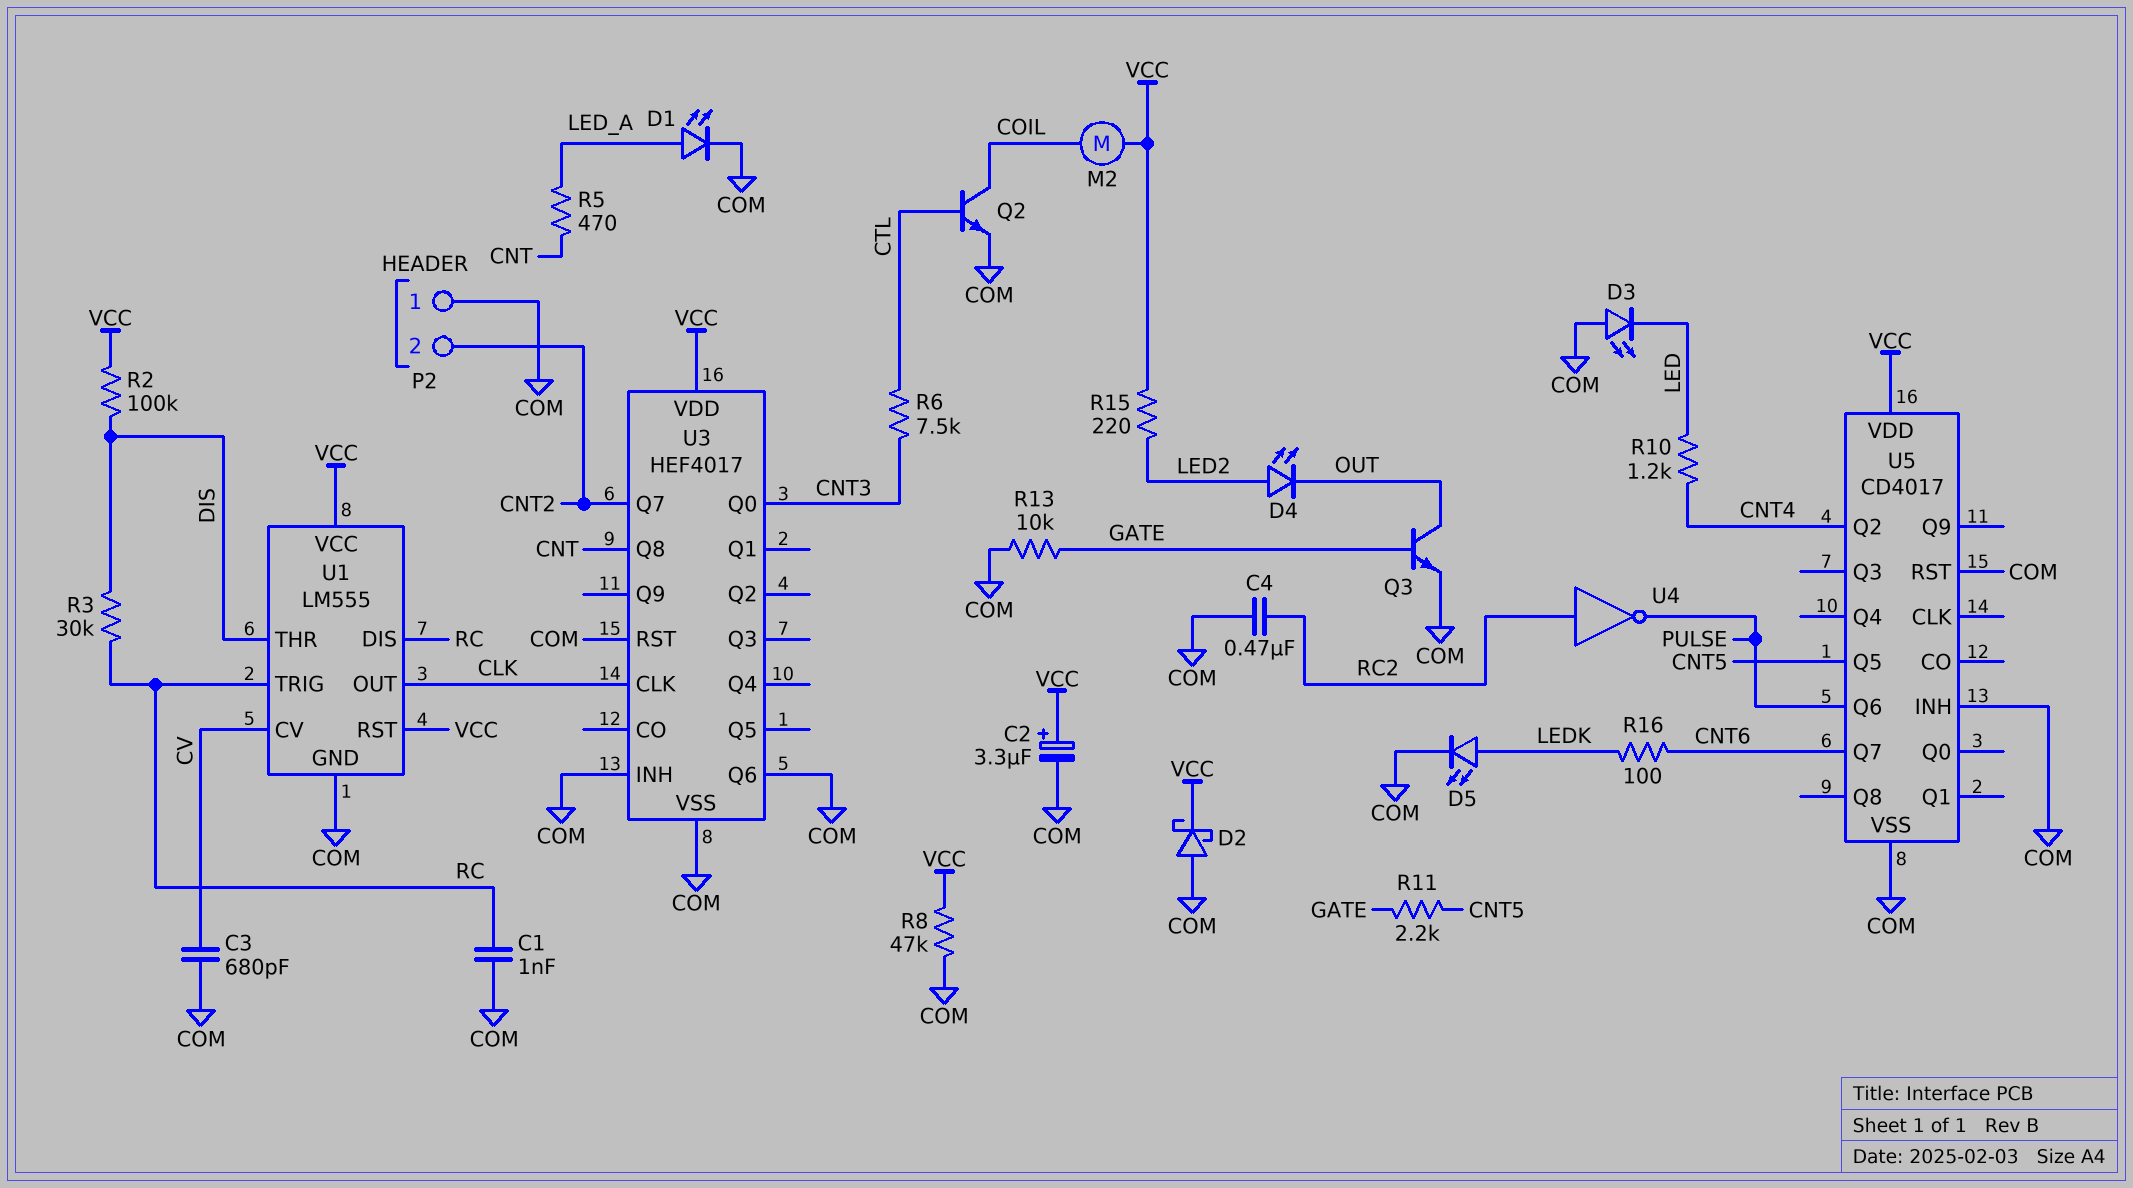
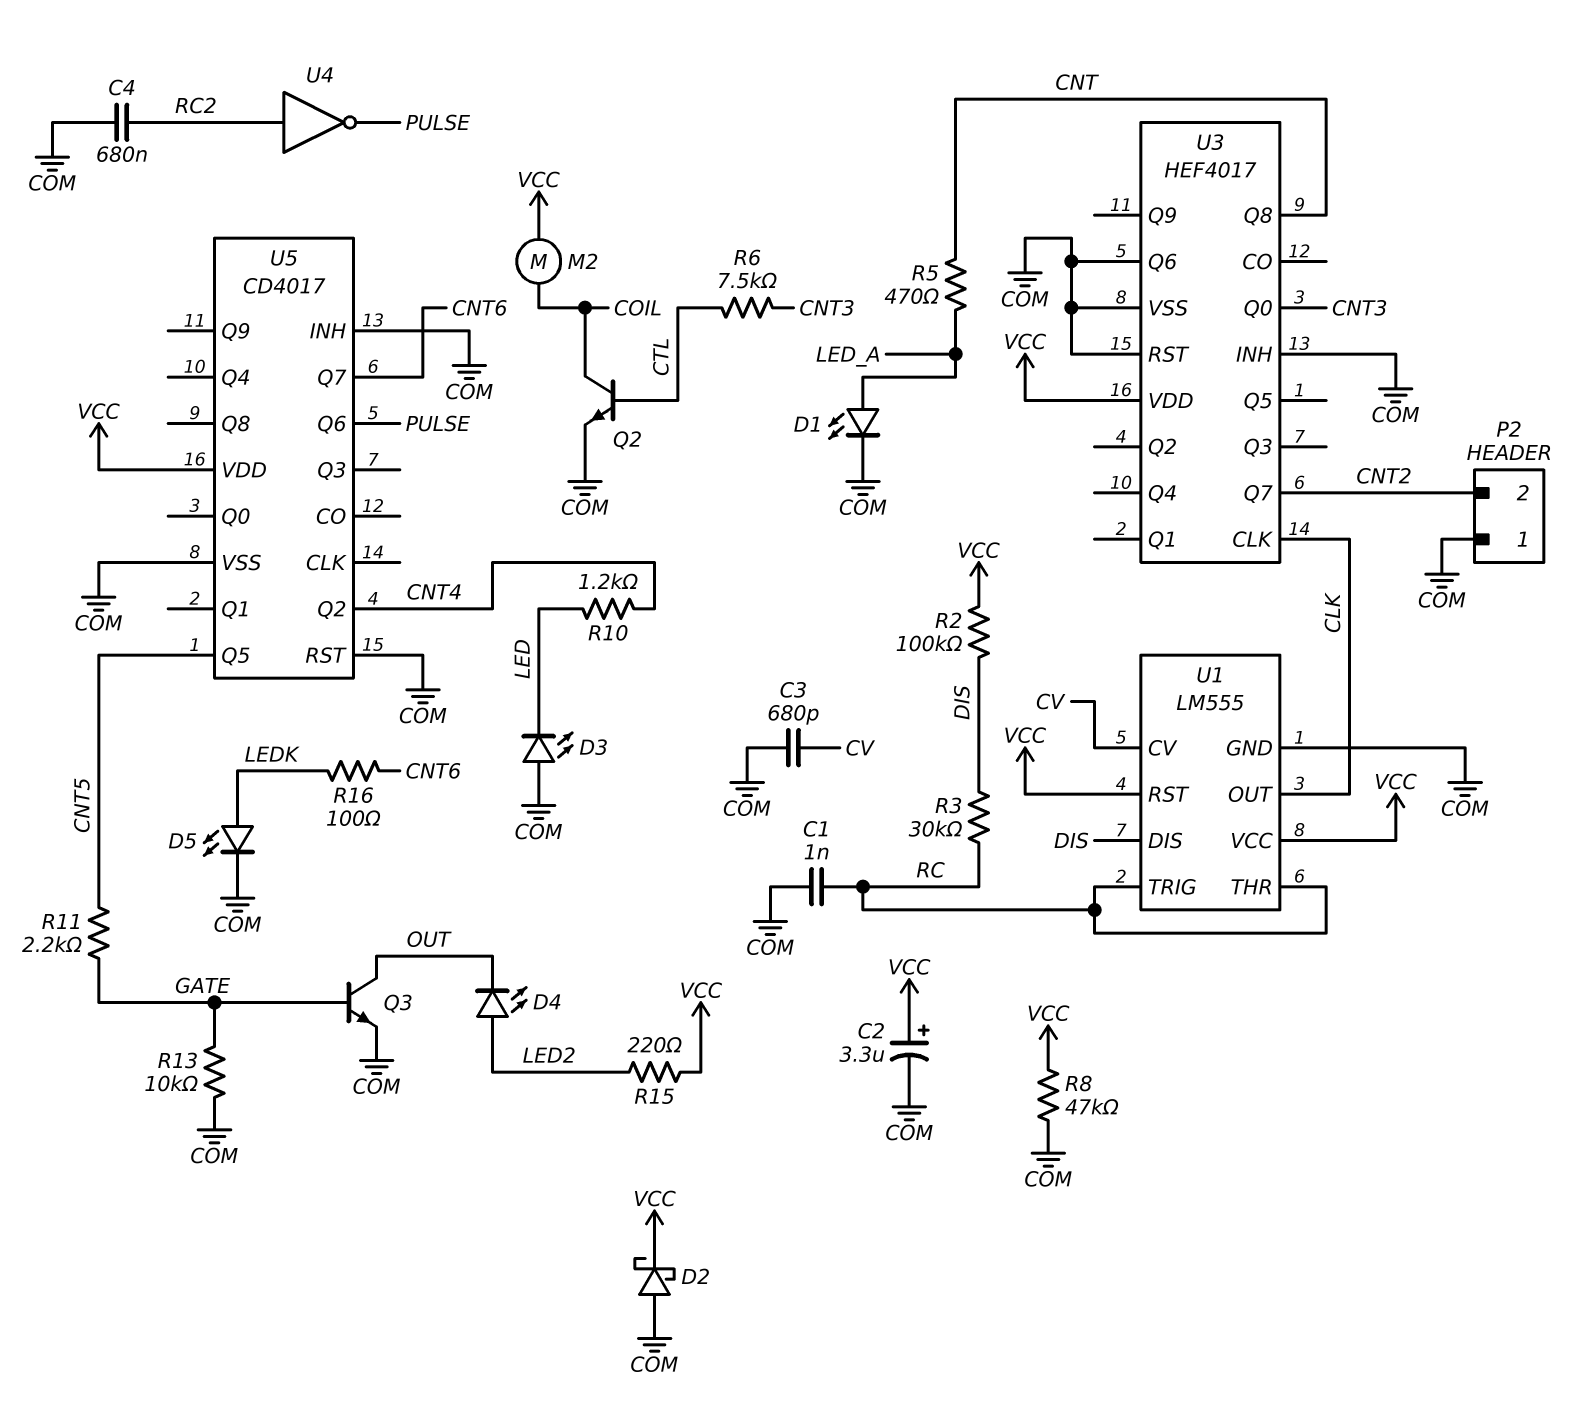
C4: 470nF (COM, RC2) -> 680nF (COM, RC2)
U1 pin DIS: RC -> DIS
U1 pin THR: DIS -> RC

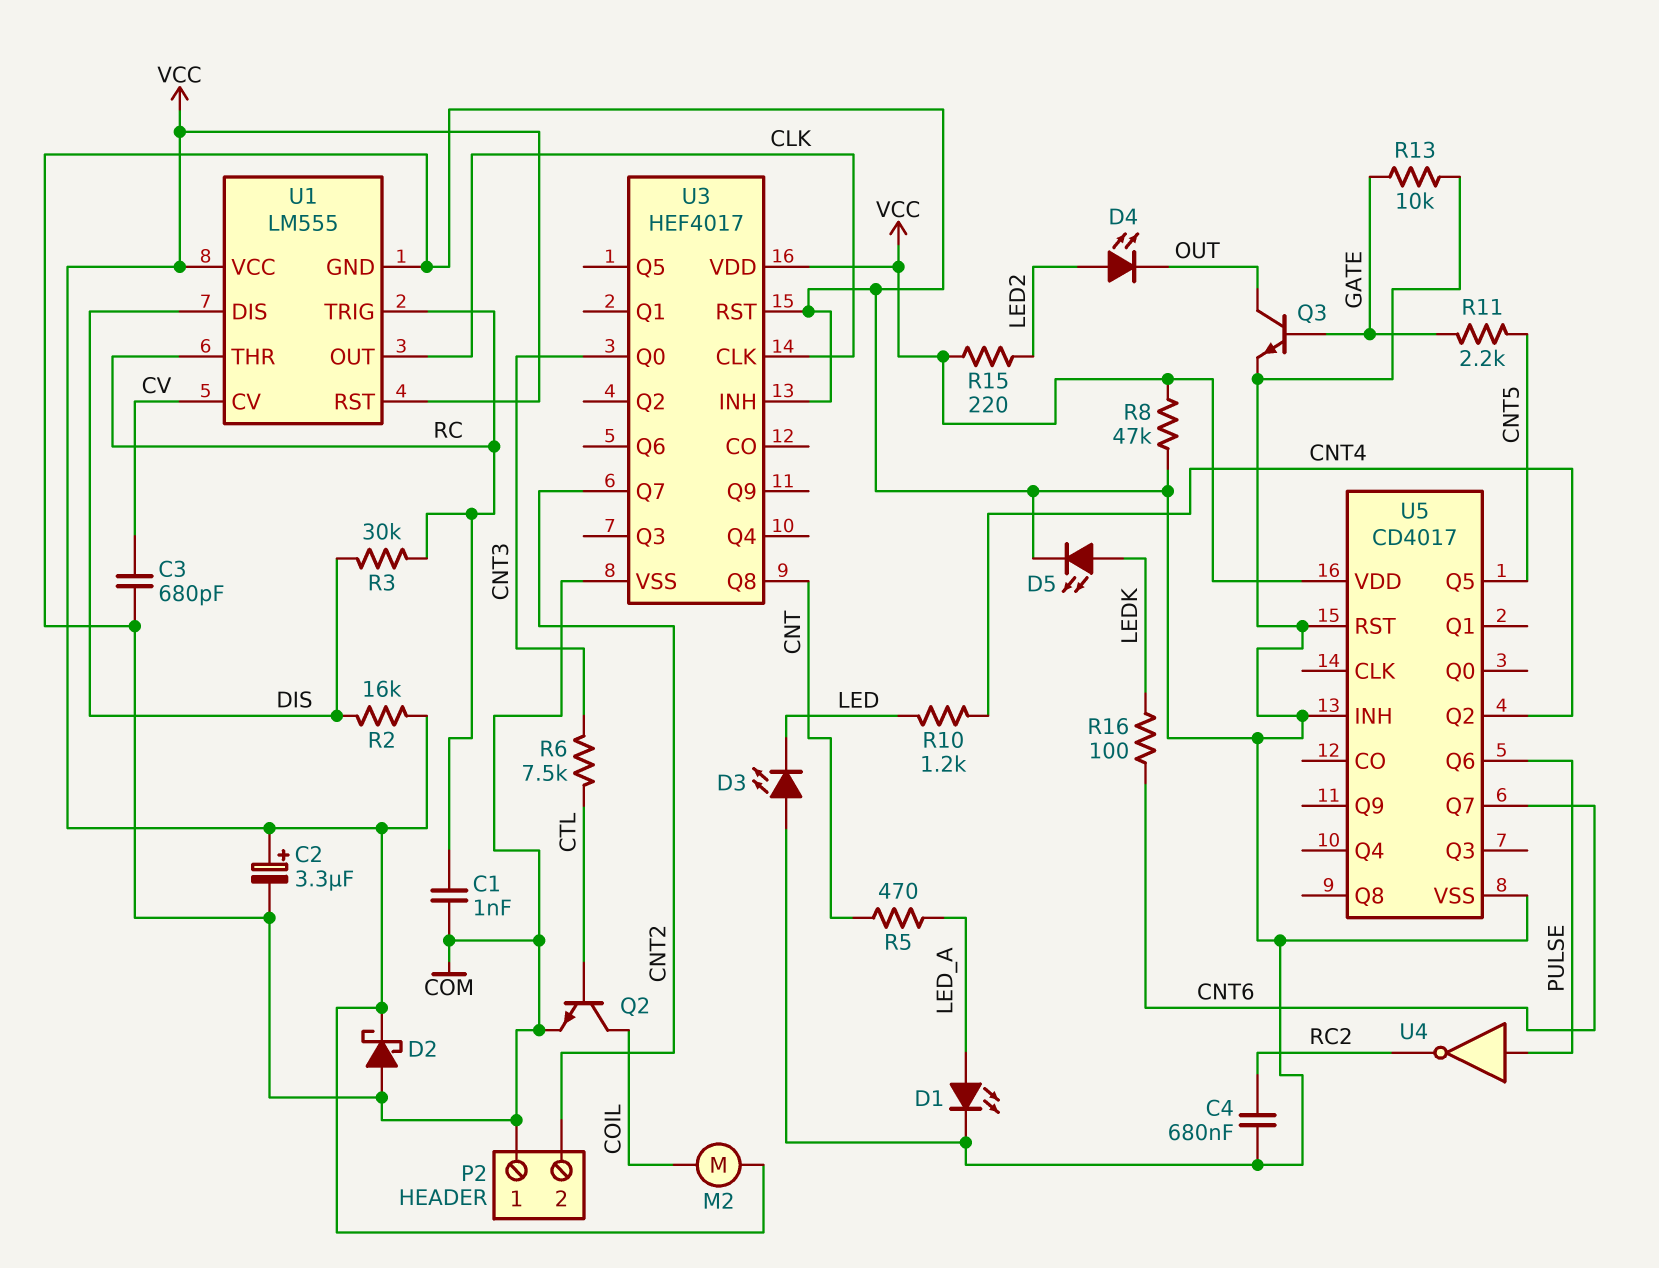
R2: 100k (DIS, VCC) -> 16k (DIS, VCC)
U3 pin Q6: COM -> none
U4: NOT (in RC2, out PULSE) -> NOT (in PULSE, out RC2)

